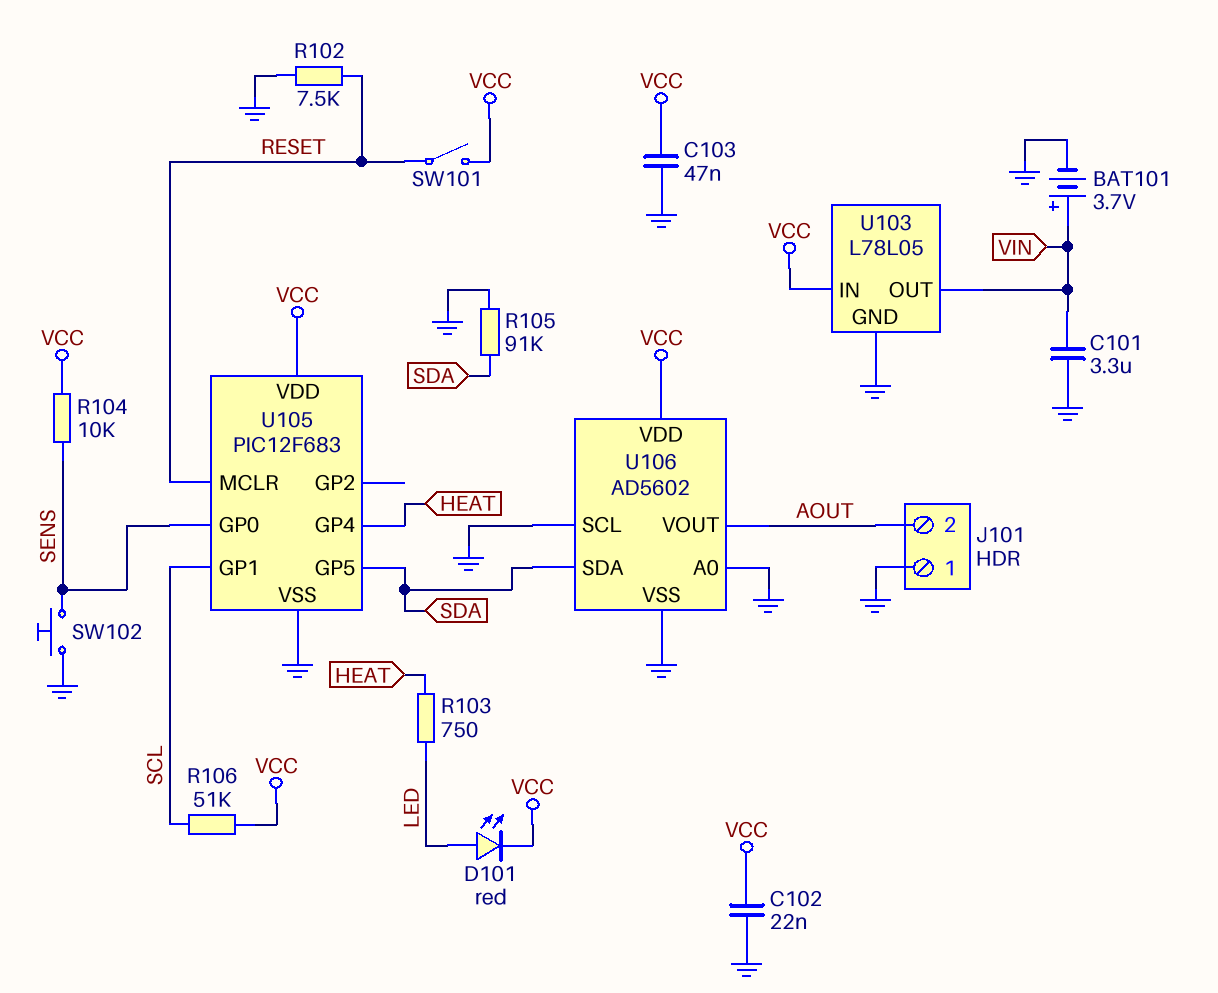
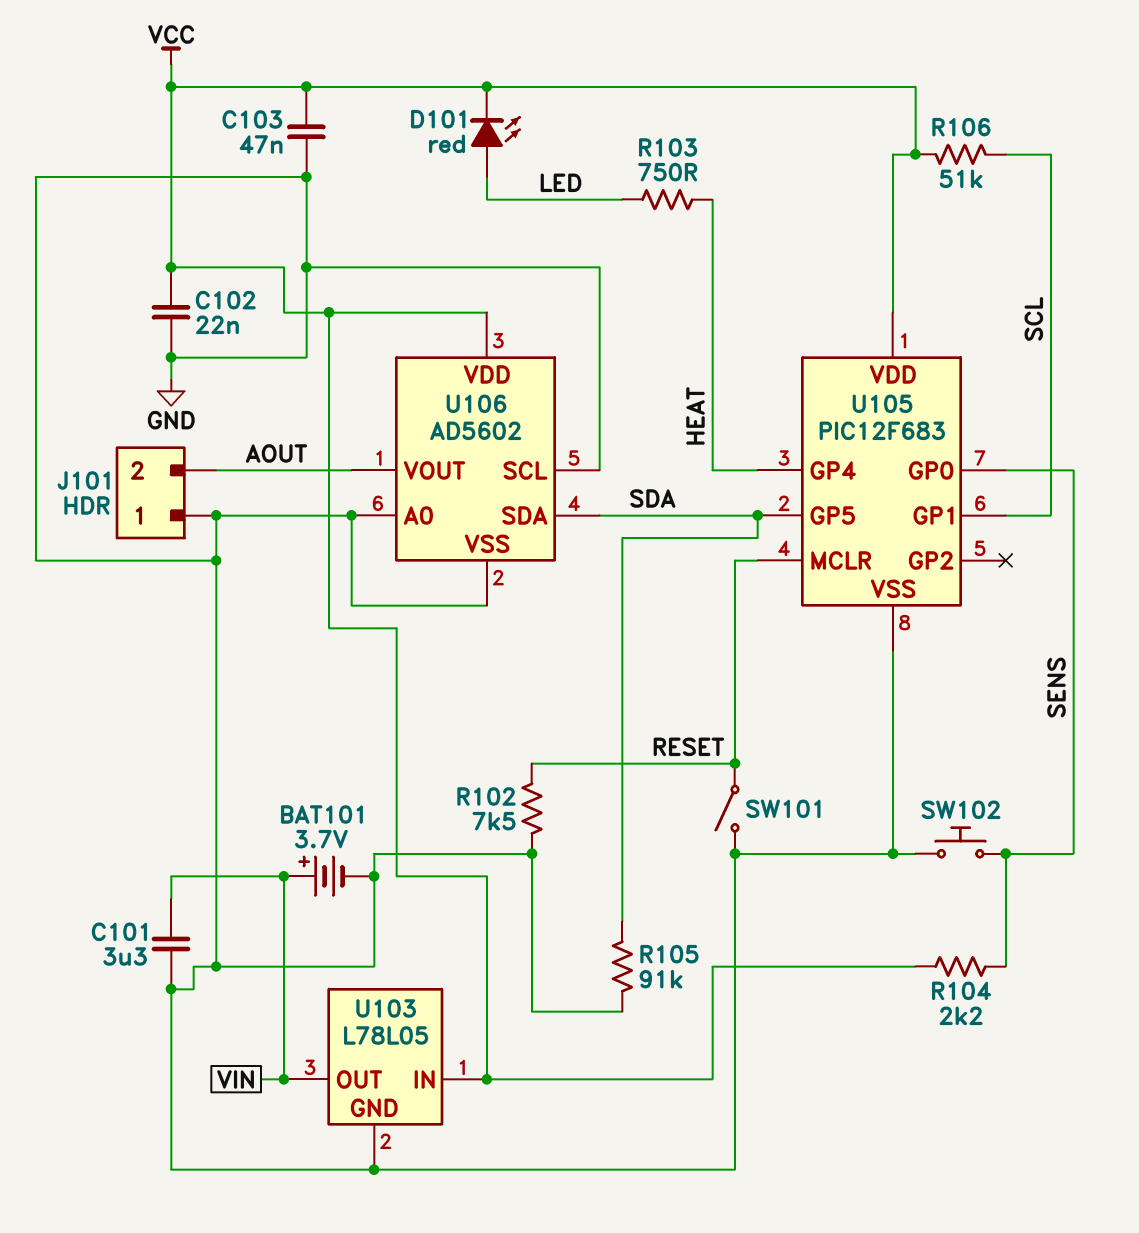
R104: 10k (SENS, VCC) -> 2.2k (SENS, VCC)
SW101: switch (RESET, VCC) -> switch (GND, RESET)

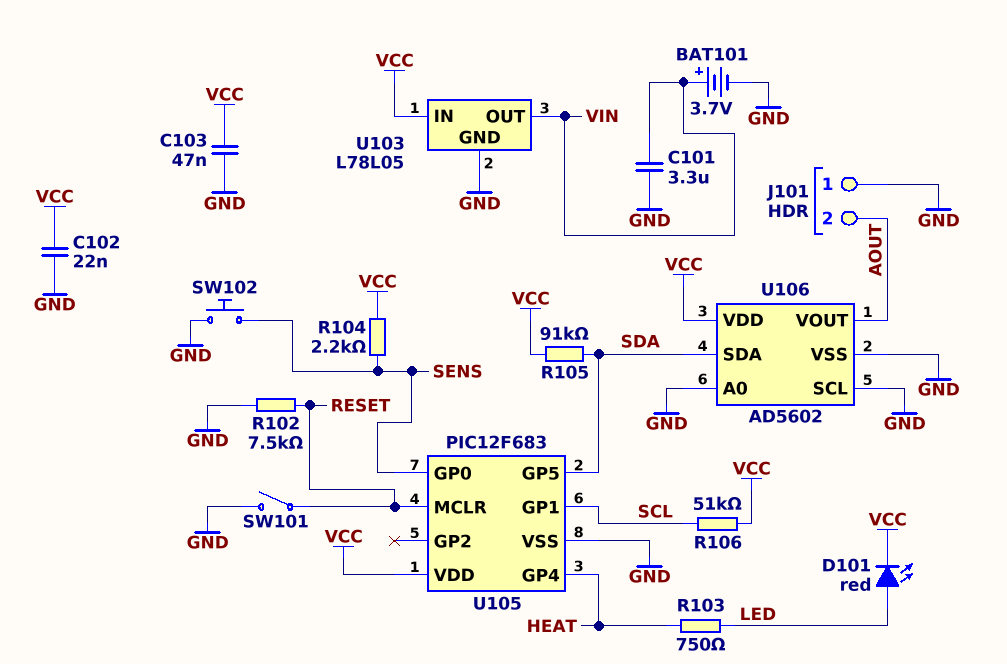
R105: 91k (GND, SDA) -> 91k (SDA, VCC)

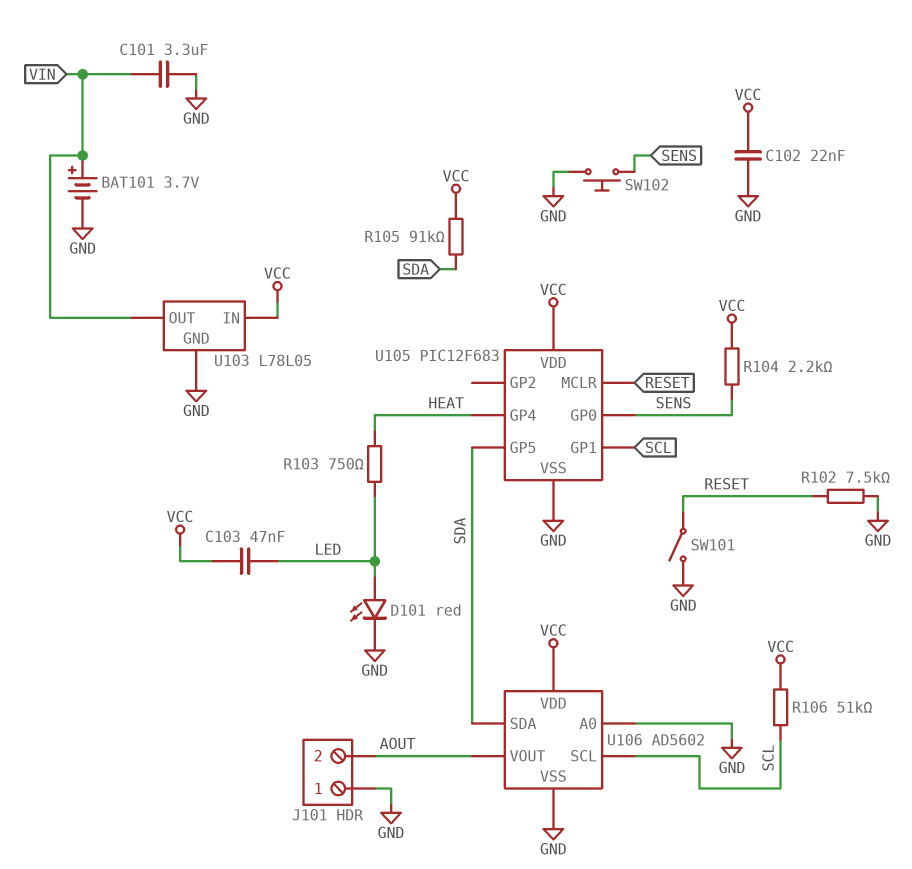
C103: 47nF (GND, VCC) -> 47nF (LED, VCC)
D101: LED red (A LED, K VCC) -> LED red (A LED, K GND)
U106 pin SCL: GND -> SCL

